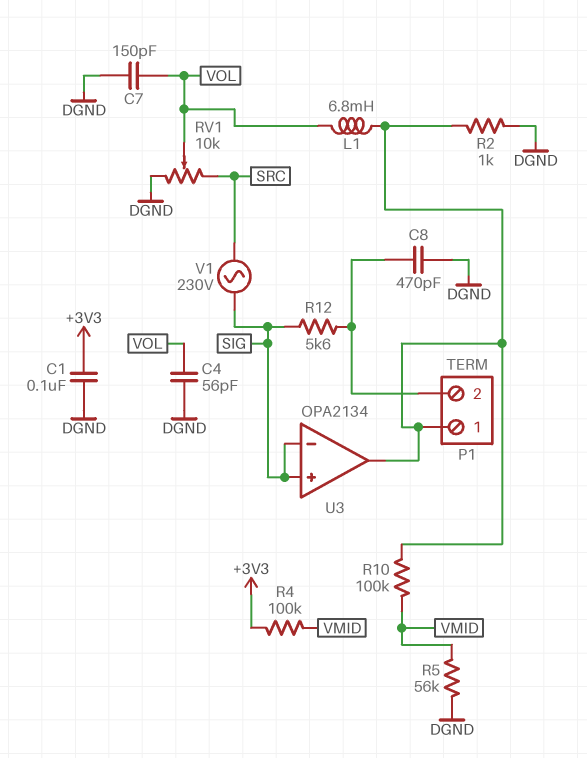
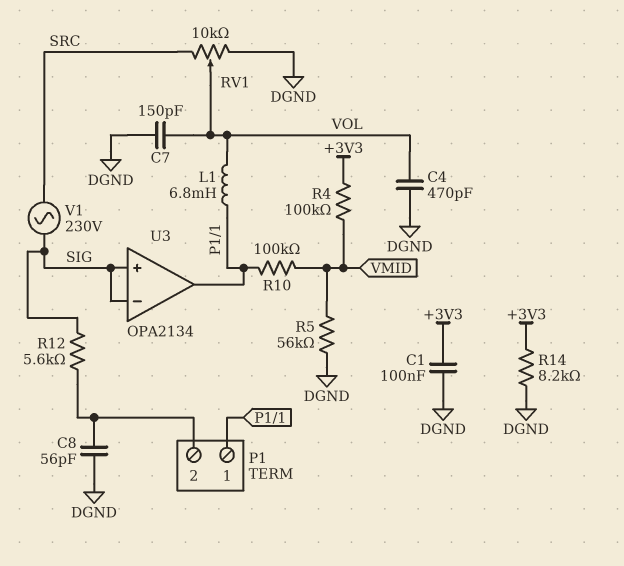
C4: 56pF (DGND, VOL) -> 470pF (DGND, VOL)
C8: 470pF (DGND, P1/2) -> 56pF (DGND, P1/2)
R2: 1k (DGND, P1/1) -> none
R14: none -> 8.2k (+3V3, DGND)

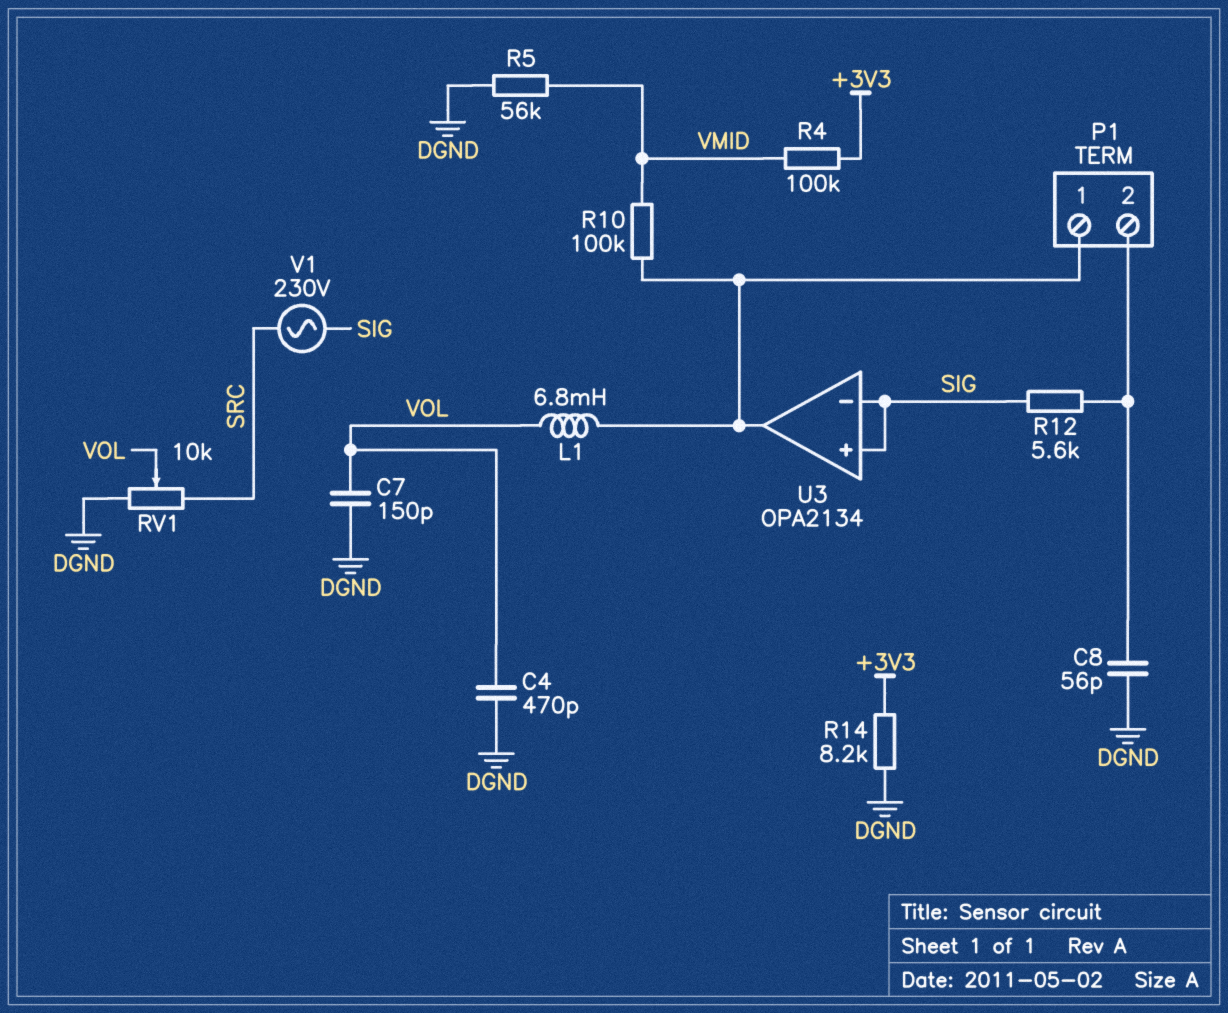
C1: 100nF (+3V3, DGND) -> none

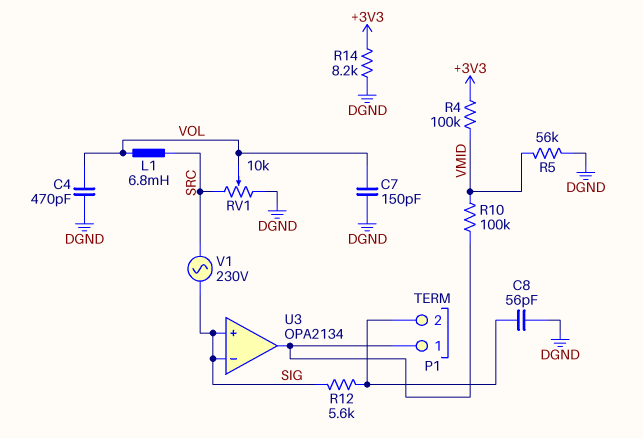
L1: 6.8mH (P1/1, VOL) -> 6.8mH (SRC, VOL)

